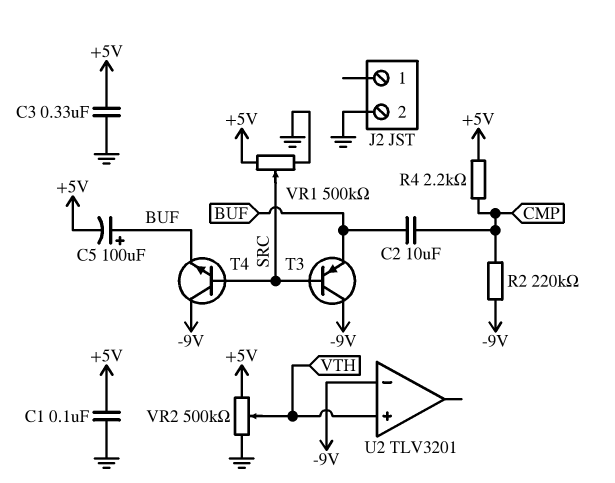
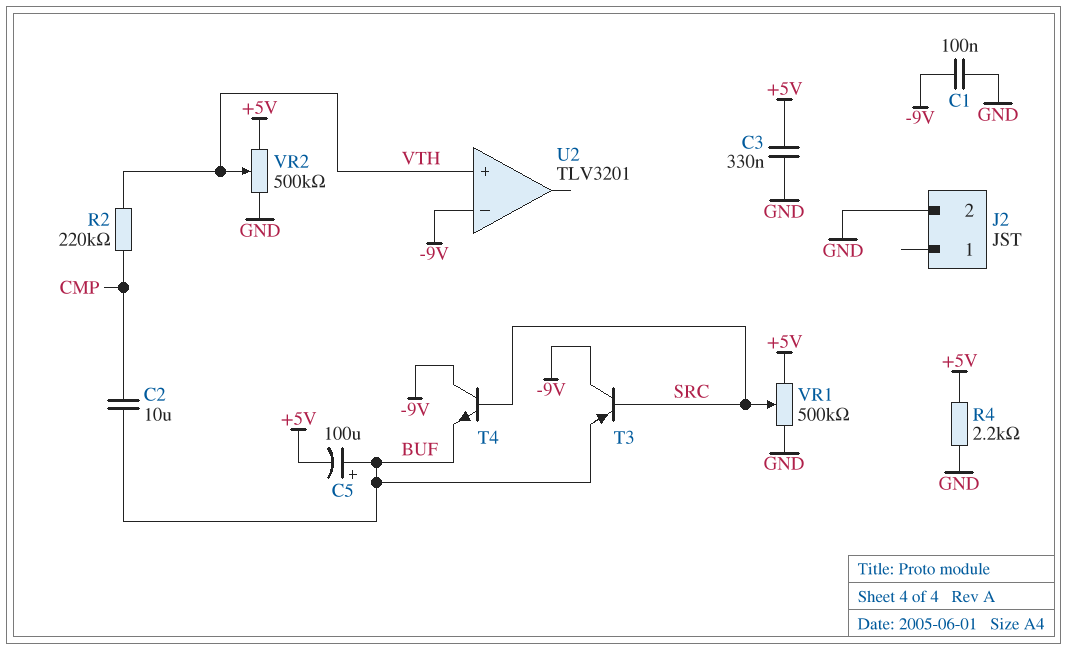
C1: 100nF (+5V, GND) -> 100nF (-9V, GND)
R2: 220k (-9V, CMP) -> 220k (CMP, VTH)
R4: 2.2k (+5V, CMP) -> 2.2k (+5V, GND)

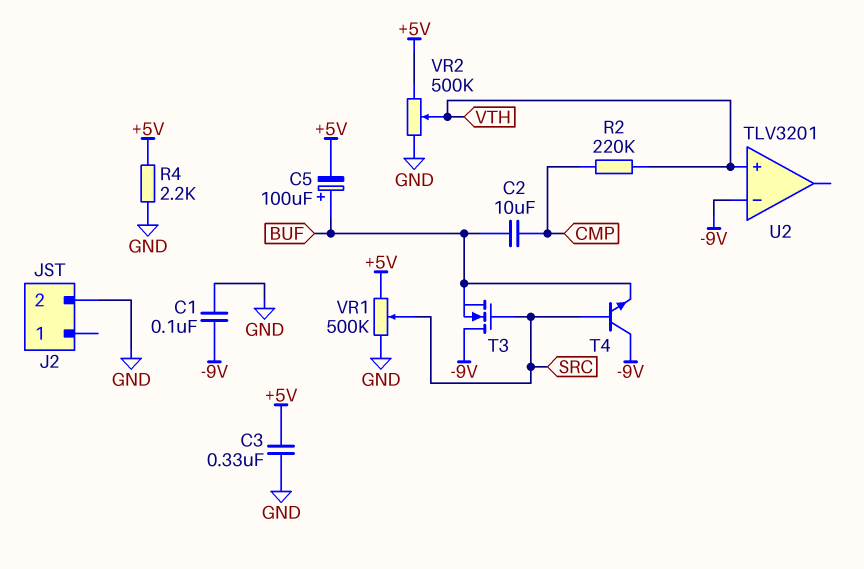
T3: PNP (B SRC, C -9V, E BUF) -> NMOS (G SRC, D -9V, S BUF)

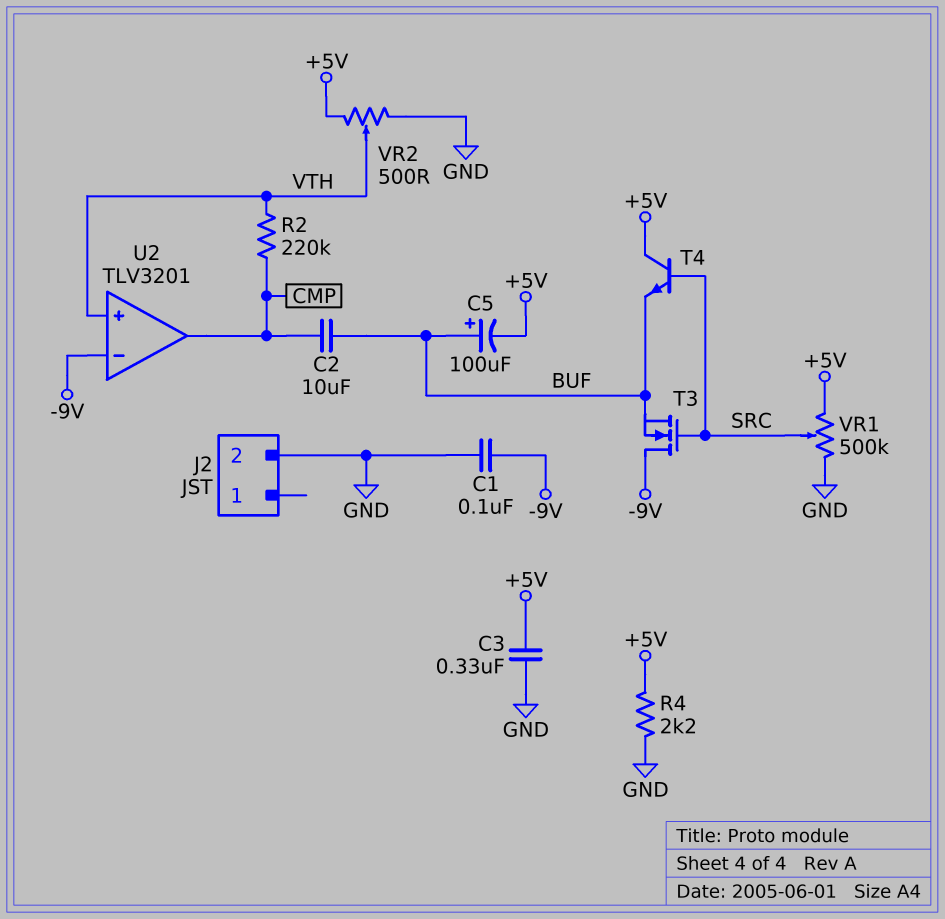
T4: NPN (B SRC, C -9V, E BUF) -> NPN (B SRC, C +5V, E BUF)
U2 pin out: none -> CMP
VR2: 500k (+5V, GND, wiper VTH) -> 500 (+5V, GND, wiper VTH)

